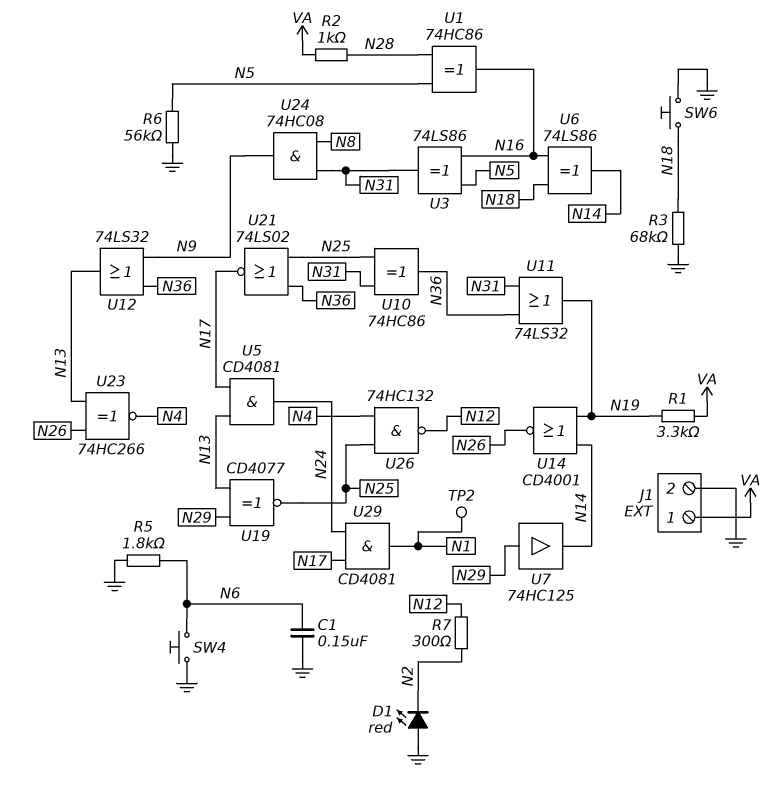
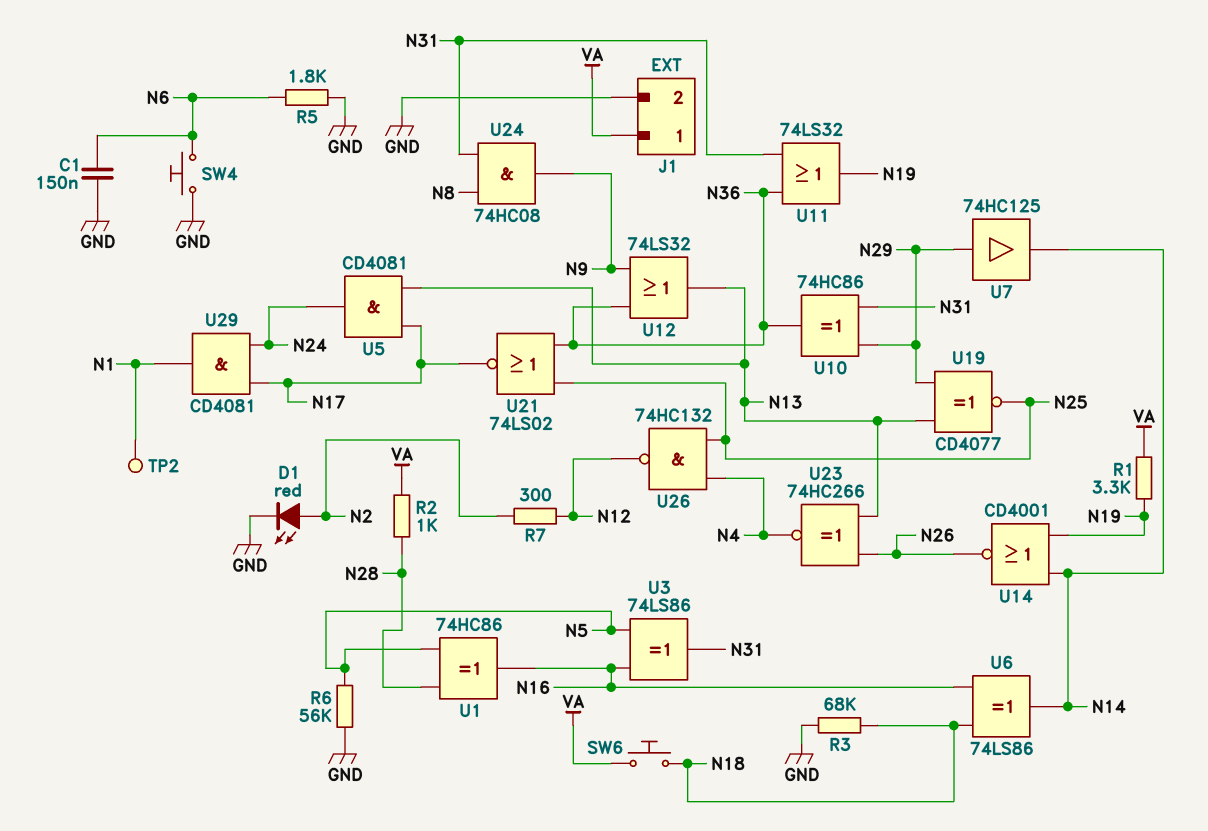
D1: LED red (A GND, K N2) -> LED red (A N2, K GND)
SW6: button (GND, N18) -> button (N18, VA)
U10: XOR 74HC86 (in N25, in N31, out N36) -> XOR 74HC86 (in N29, in N31, out N36)

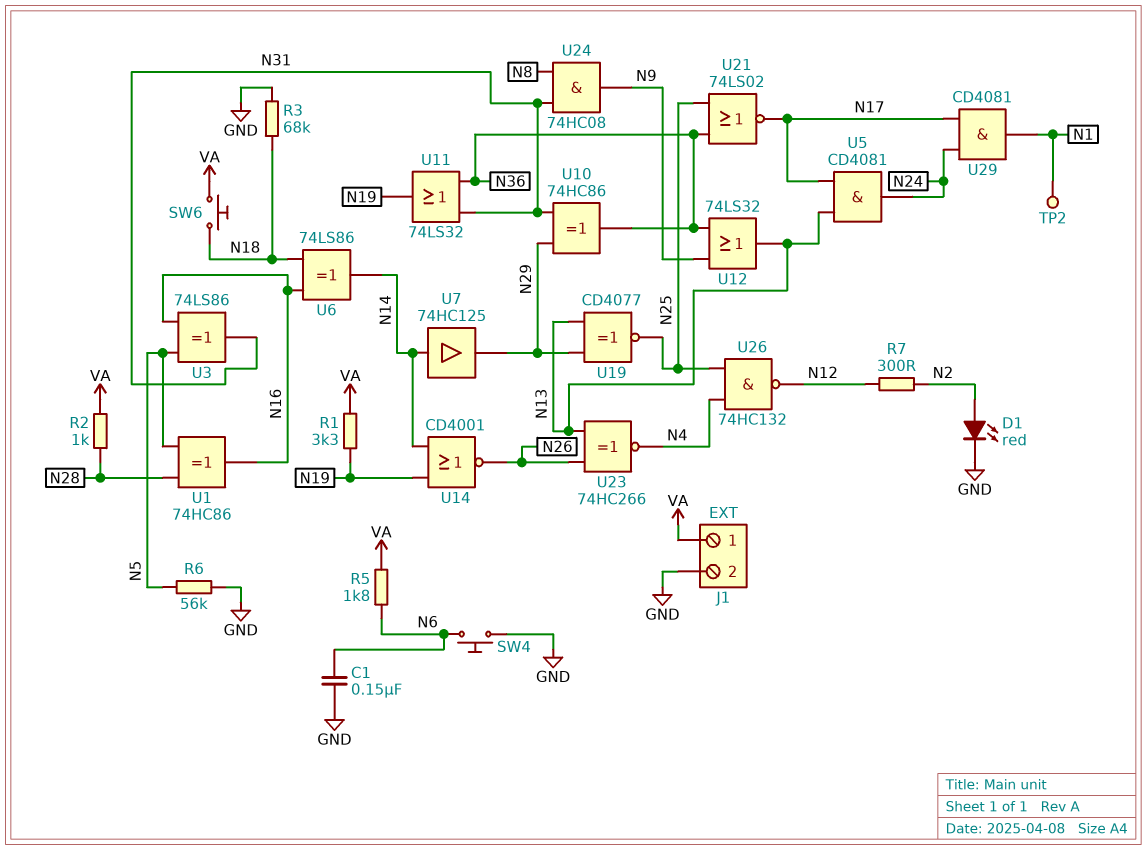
R5: 1.8k (GND, N6) -> 1.8k (N6, VA)
U7: buffer 74HC125 (in N29, out N14) -> buffer 74HC125 (in N14, out N29)

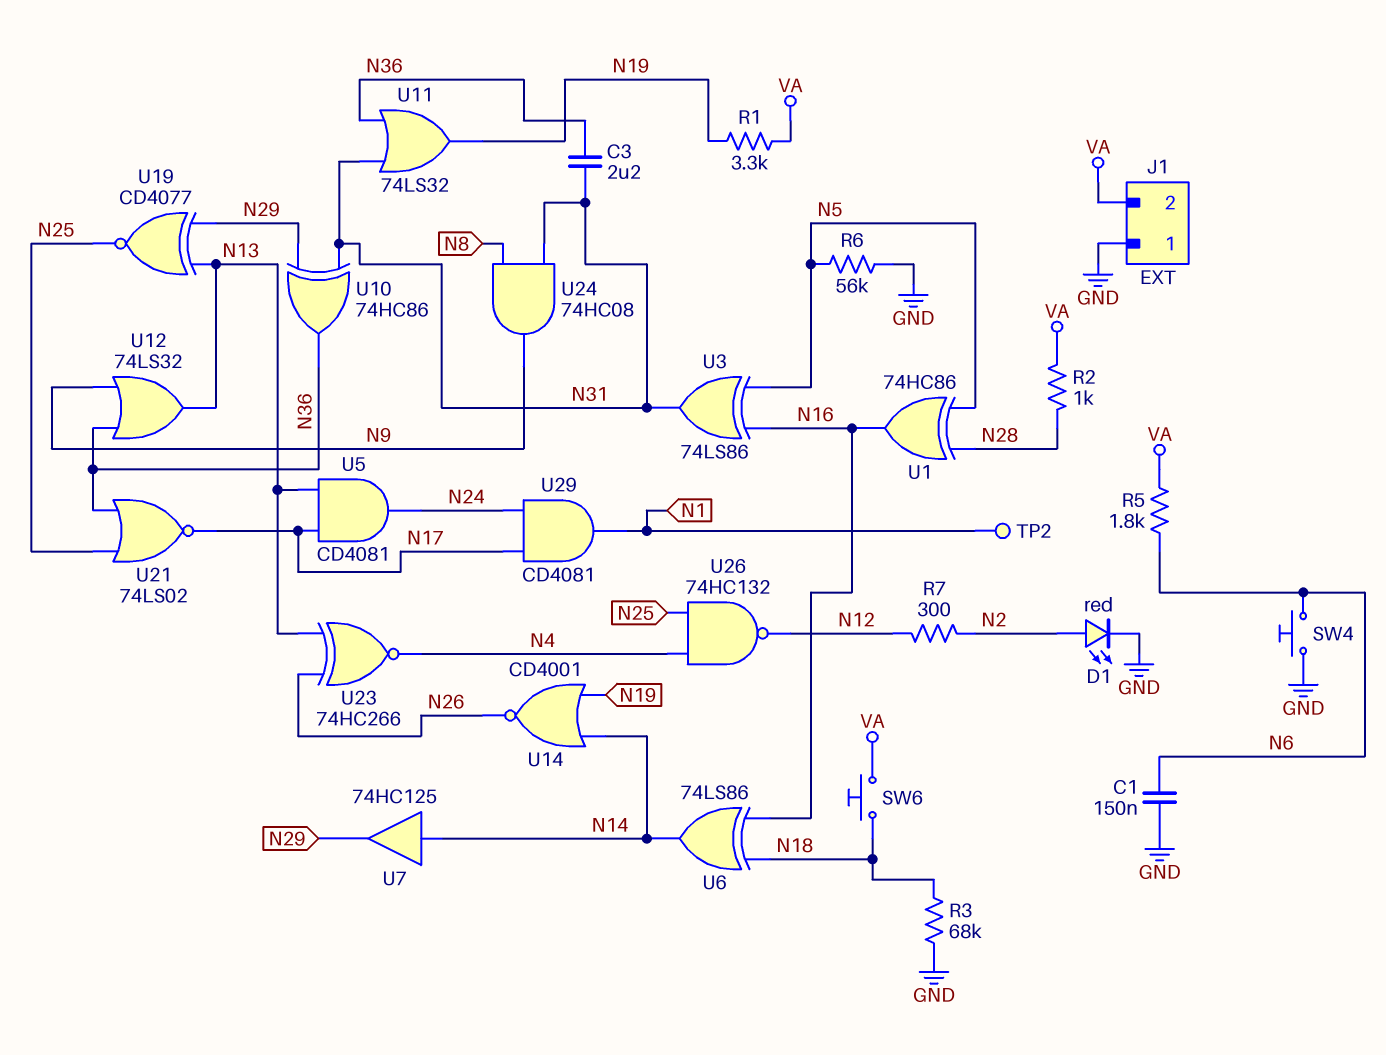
C3: none -> 2.2uF (N31, N36)
J1 pin 1: VA -> GND
J1 pin 2: GND -> VA

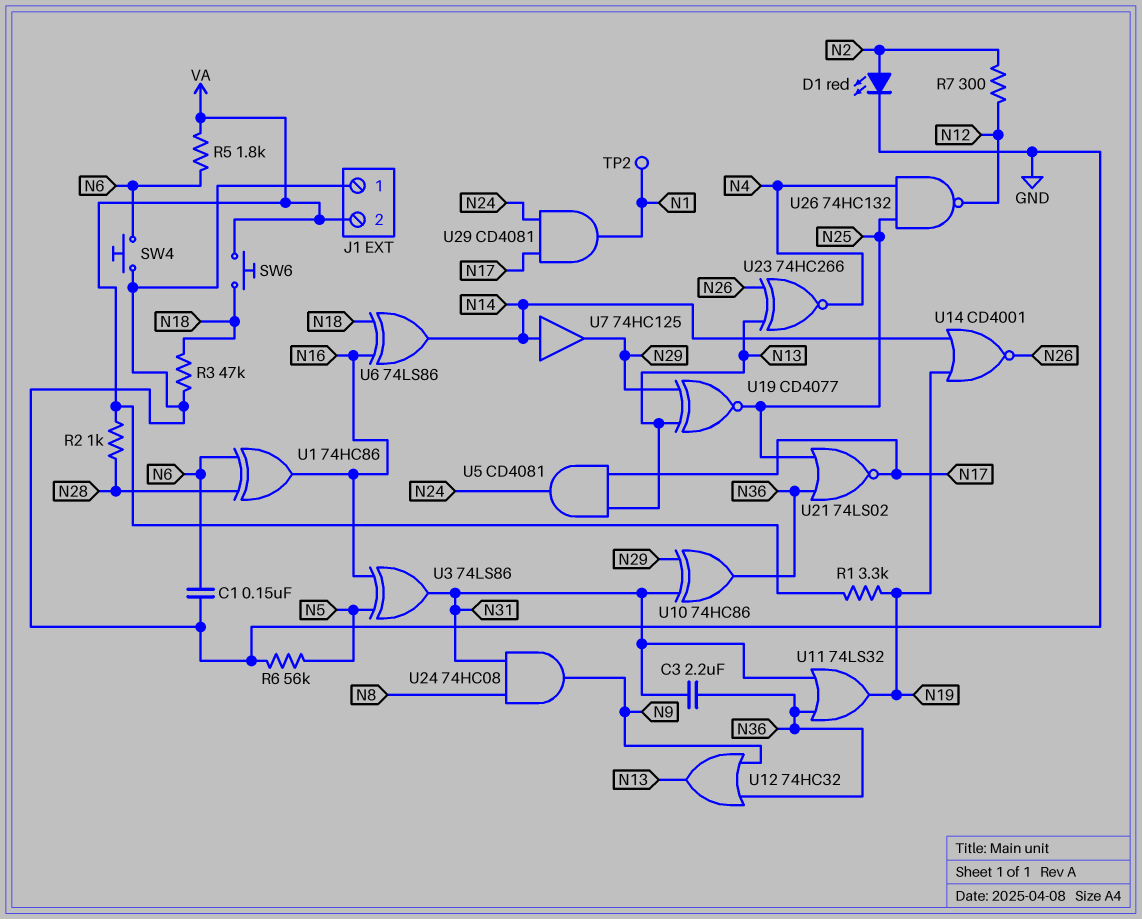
R3: 68k (GND, N18) -> 47k (GND, N18)
U1: XOR 74HC86 (in N5, in N28, out N16) -> XOR 74HC86 (in N6, in N28, out N16)
U12: OR 74LS32 (in N9, in N36, out N13) -> OR 74HC32 (in N9, in N36, out N13)

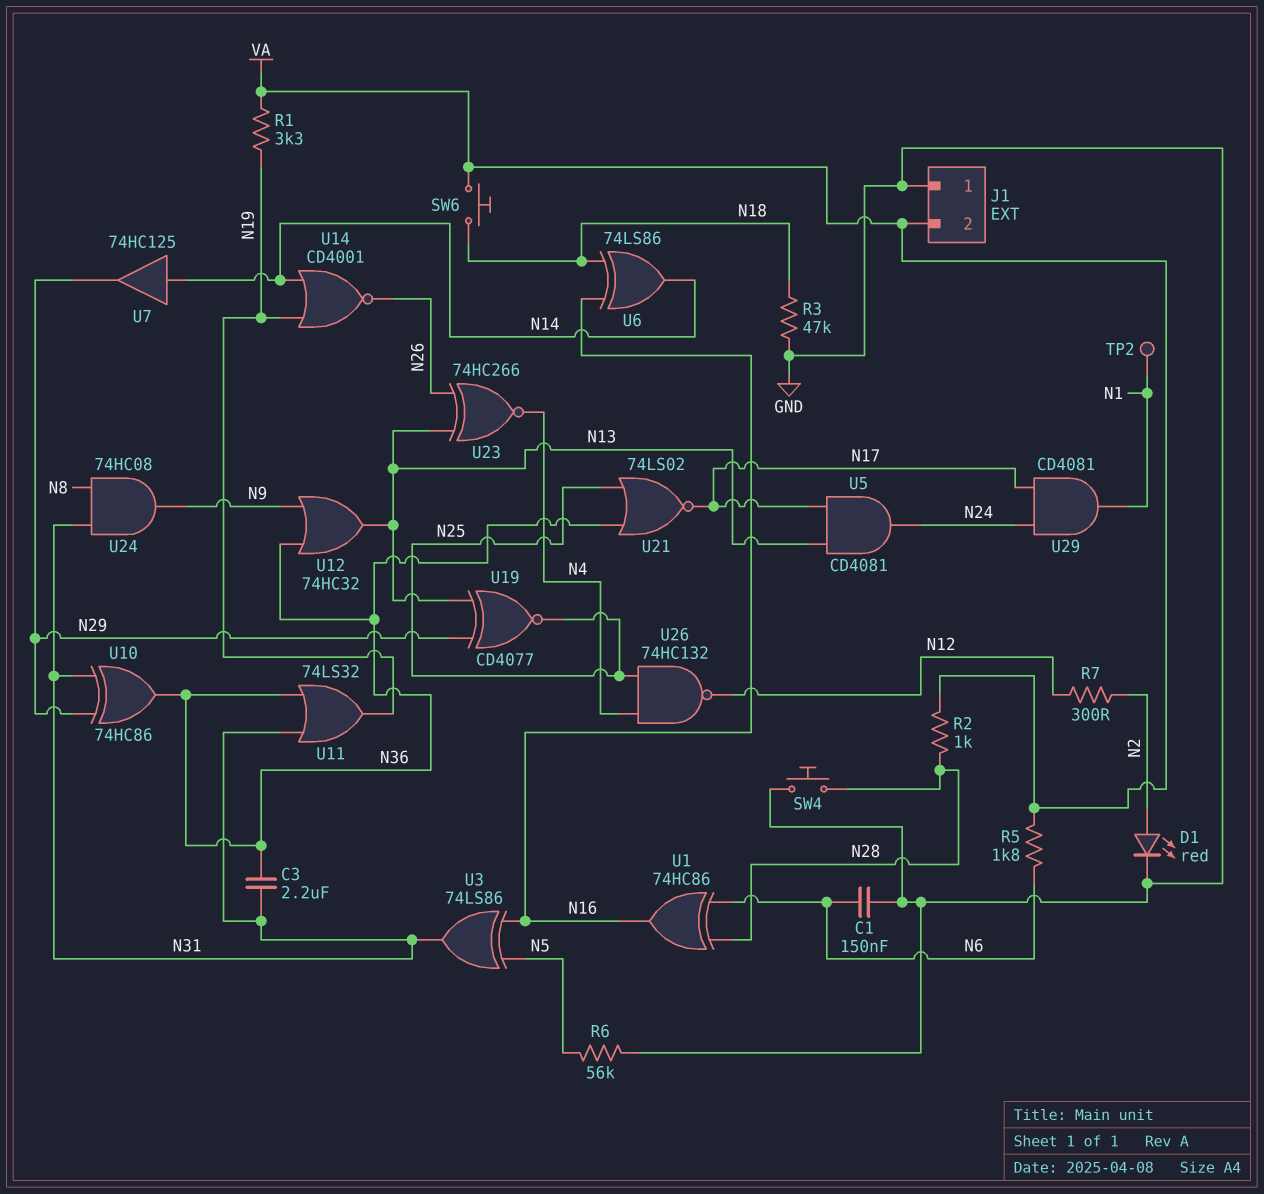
SW4: button (GND, N6) -> button (GND, N28)

